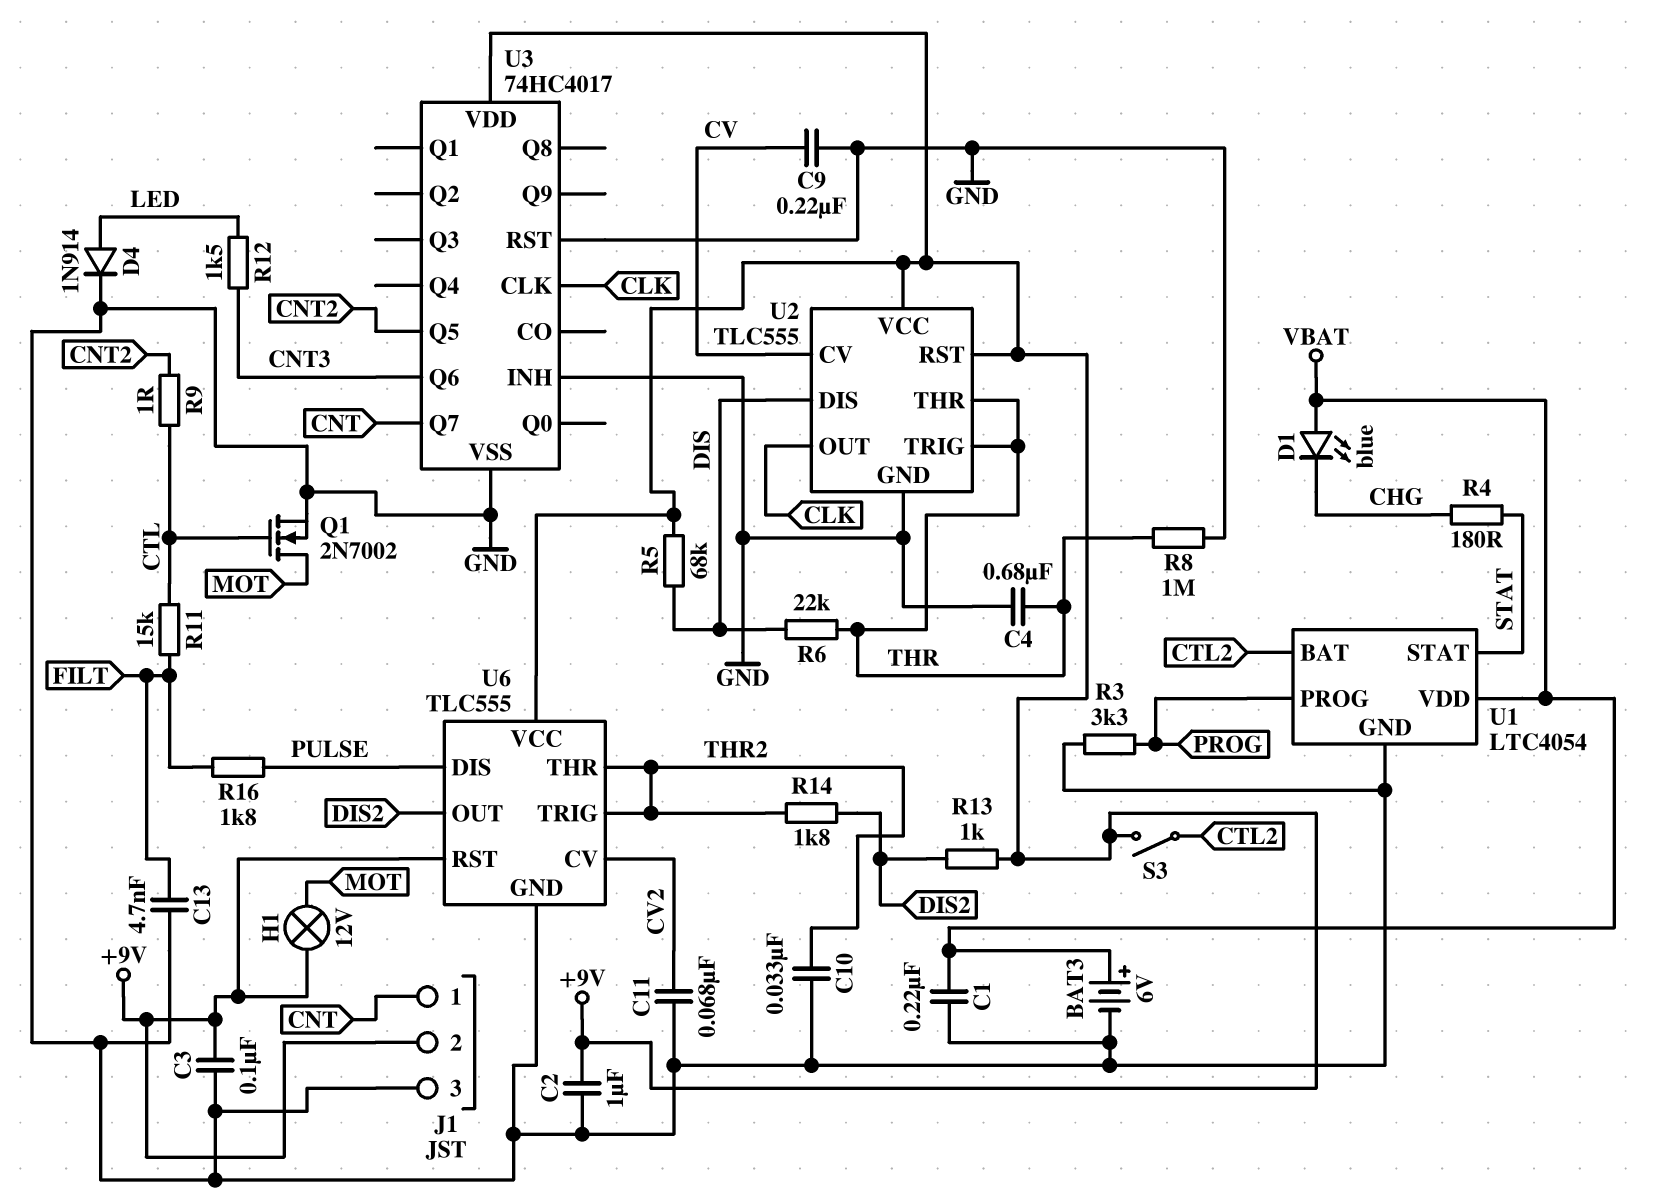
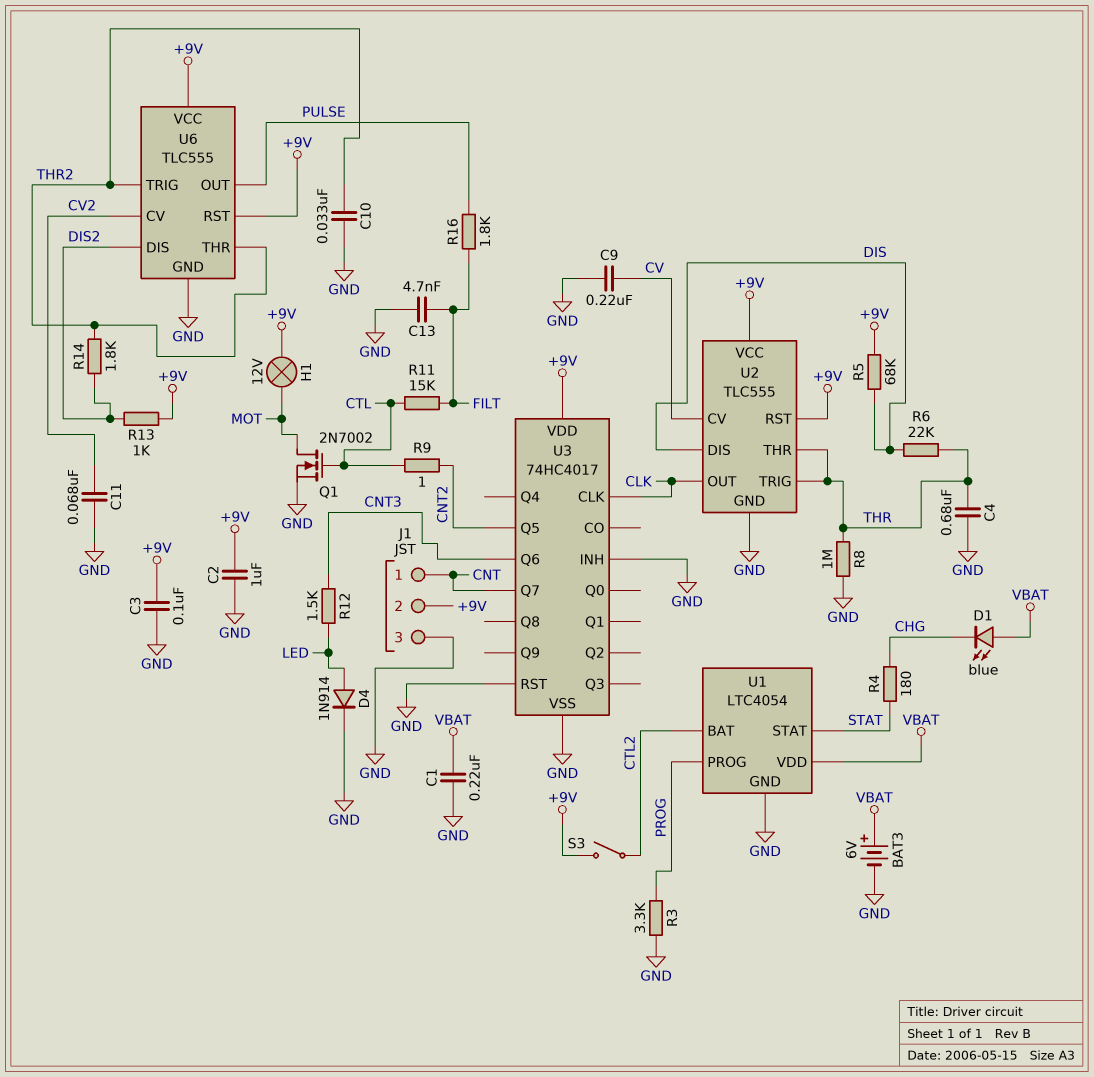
U6 pin DIS: PULSE -> DIS2
U6 pin OUT: DIS2 -> PULSE

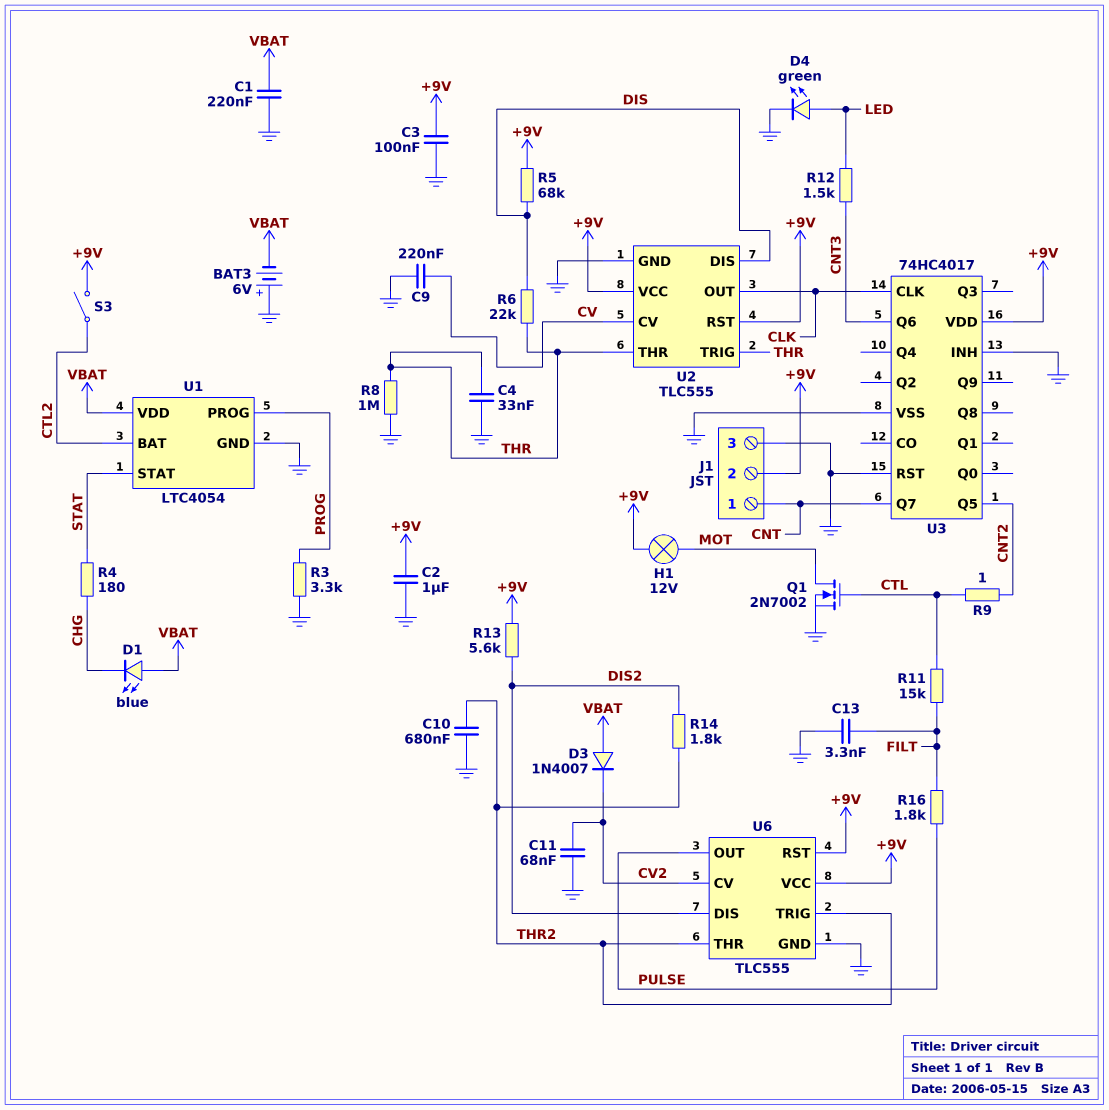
BAT3: 6V (plus VBAT, minus GND) -> 6V (plus GND, minus VBAT)
C4: 680nF (GND, THR) -> 33nF (GND, THR)
C10: 33nF (GND, THR2) -> 680nF (GND, THR2)
C13: 4.7nF (FILT, GND) -> 3.3nF (FILT, GND)
D3: none -> diode 1N4007 (A VBAT, K CV2)
D4: diode 1N914 (A LED, K GND) -> LED green (A LED, K GND)
R13: 1k (+9V, DIS2) -> 5.6k (+9V, DIS2)

